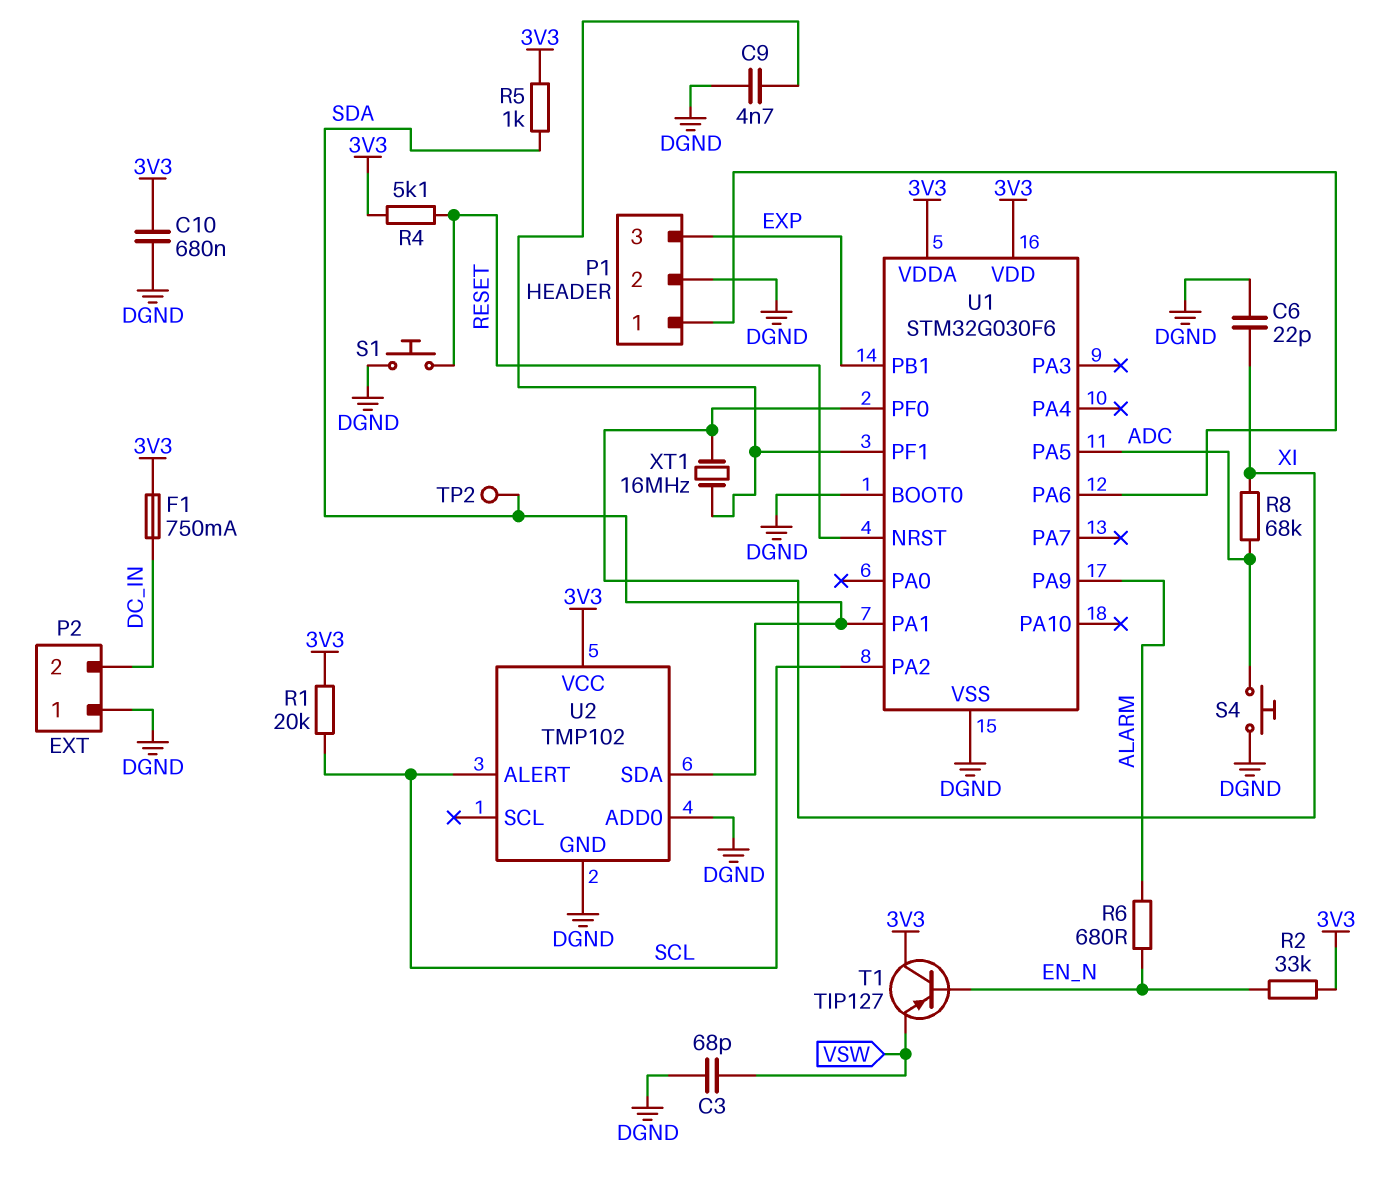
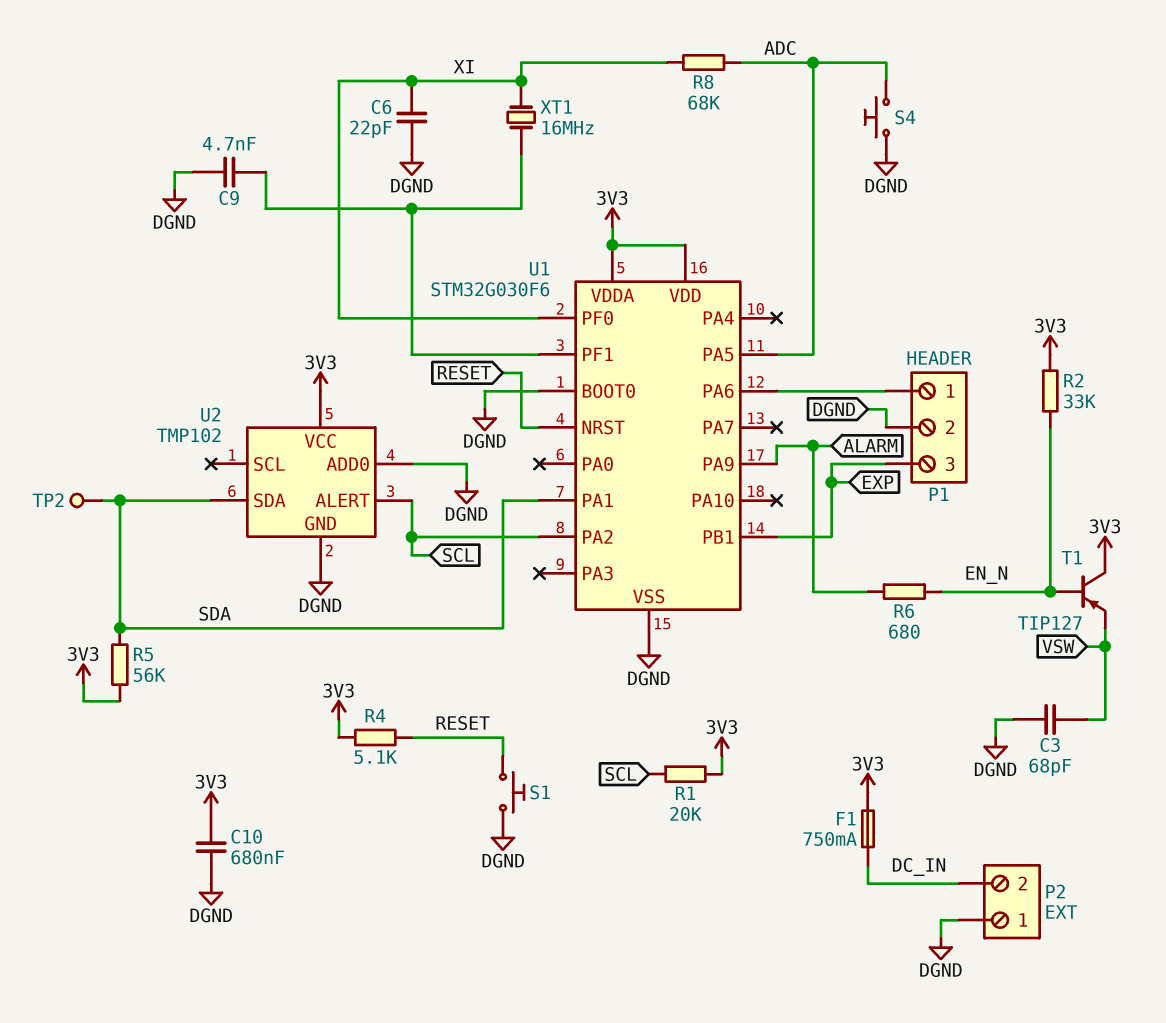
R5: 1k (3V3, SDA) -> 56k (3V3, SDA)

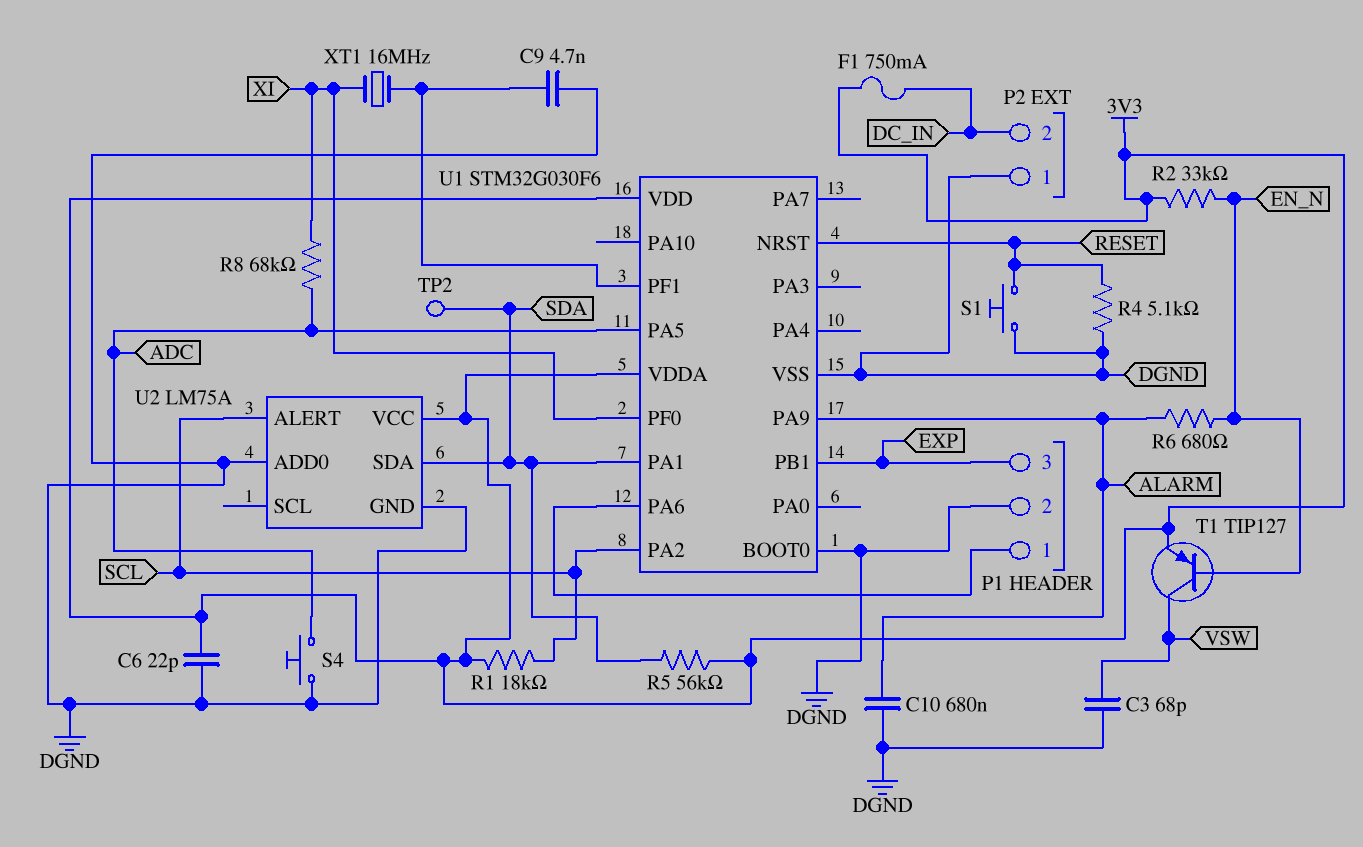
C6: 22pF (DGND, XI) -> 22pF (3V3, DGND)
C10: 680nF (3V3, DGND) -> 680nF (ALARM, DGND)
R1: 20k (3V3, SCL) -> 18k (3V3, SCL)
R4: 5.1k (3V3, RESET) -> 5.1k (DGND, RESET)
T1: PNP TIP127 (B EN_N, C 3V3, E VSW) -> PNP TIP127 (B EN_N, C VSW, E 3V3)
U2: TMP102 -> LM75A

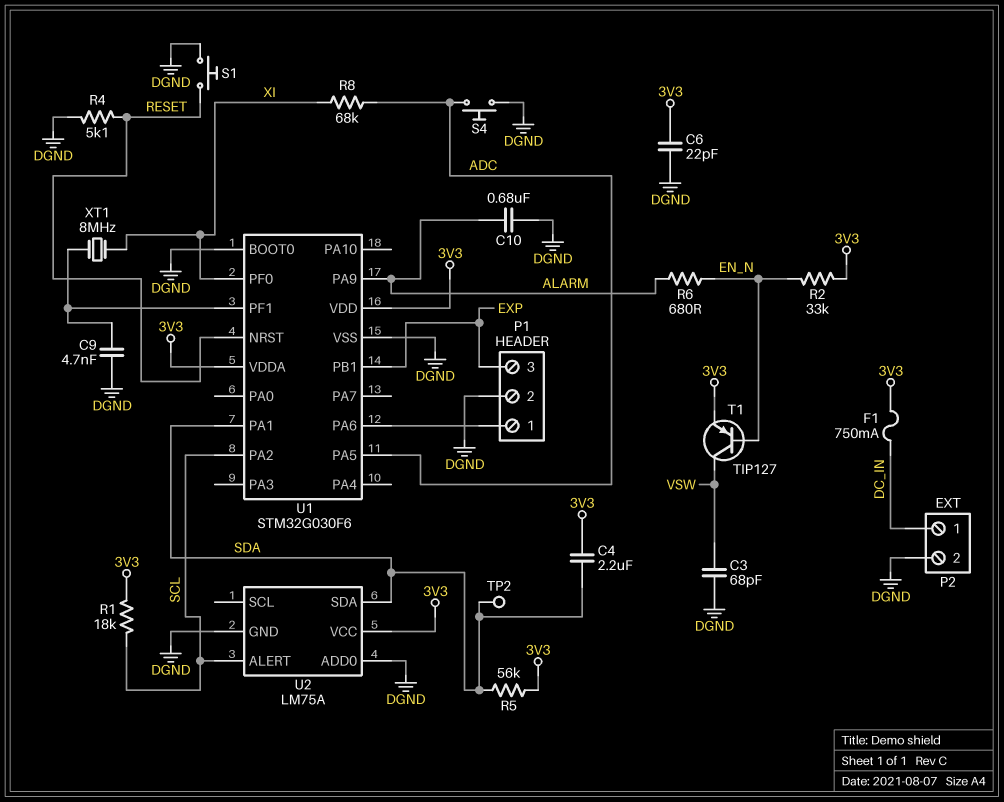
C4: none -> 2.2uF (3V3, SDA)
P2 pin 1: DGND -> DC_IN
P2 pin 2: DC_IN -> DGND
XT1: 16MHz (U1/PF1, XI) -> 8MHz (U1/PF1, XI)

